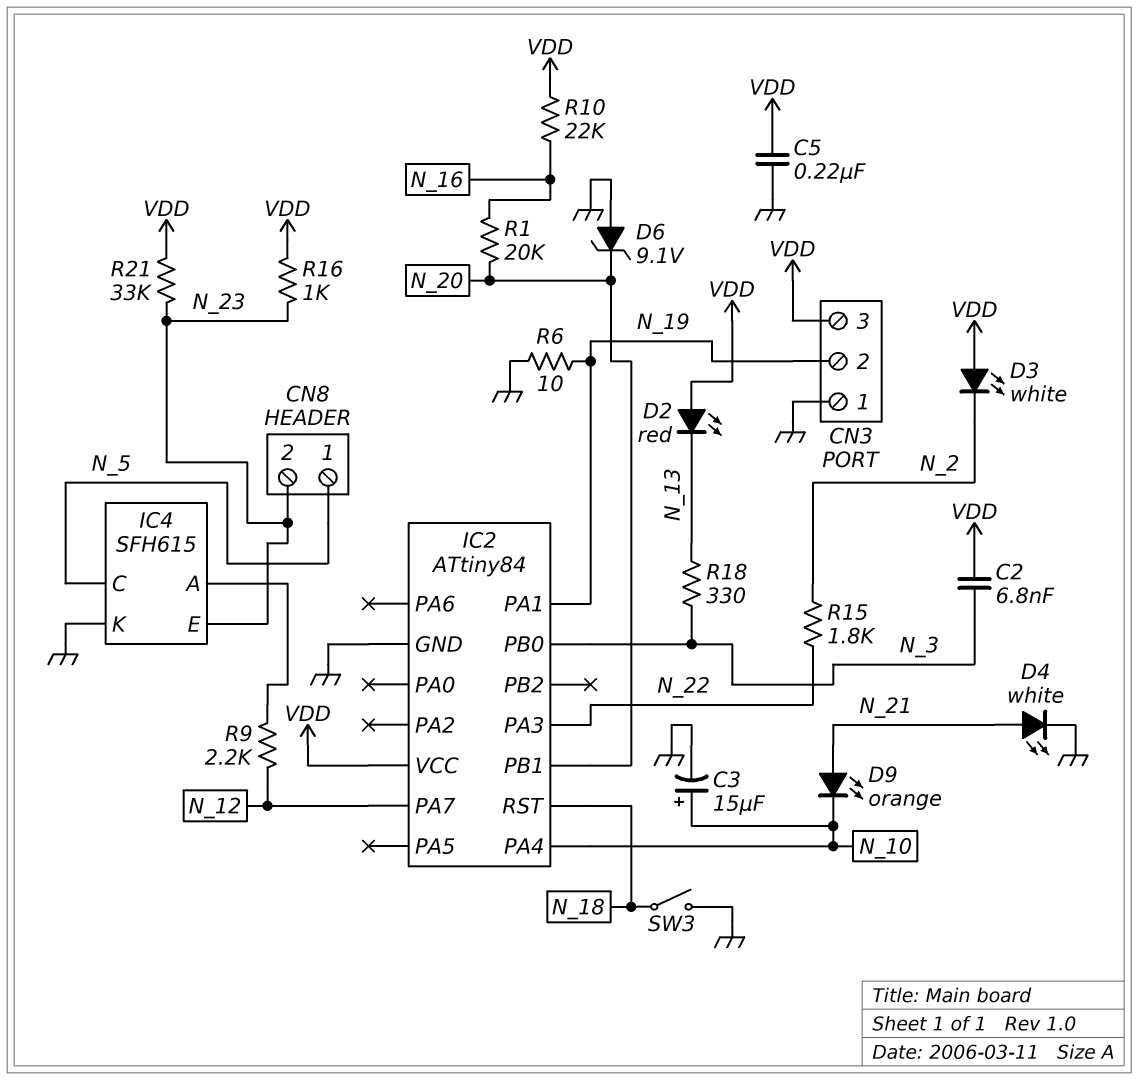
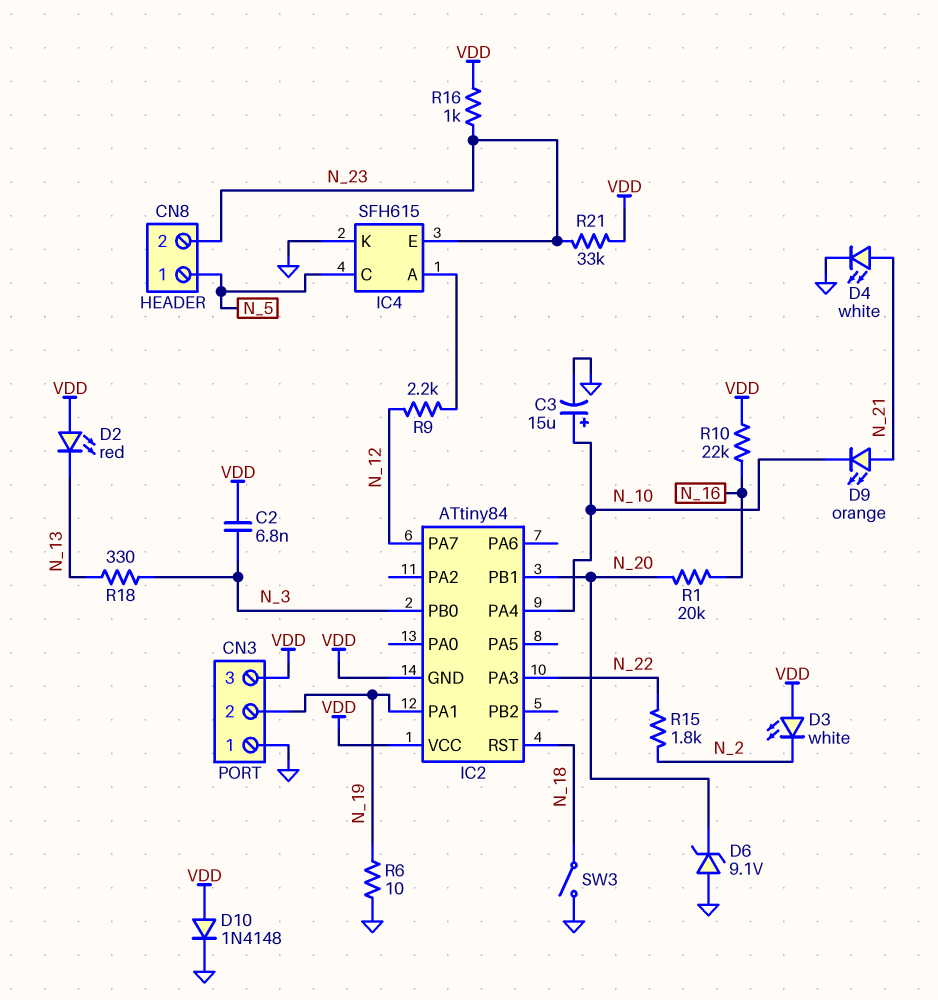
C5: 220nF (GND, VDD) -> none
D10: none -> diode 1N4148 (A VDD, K GND)
IC2 pin GND: GND -> VDD

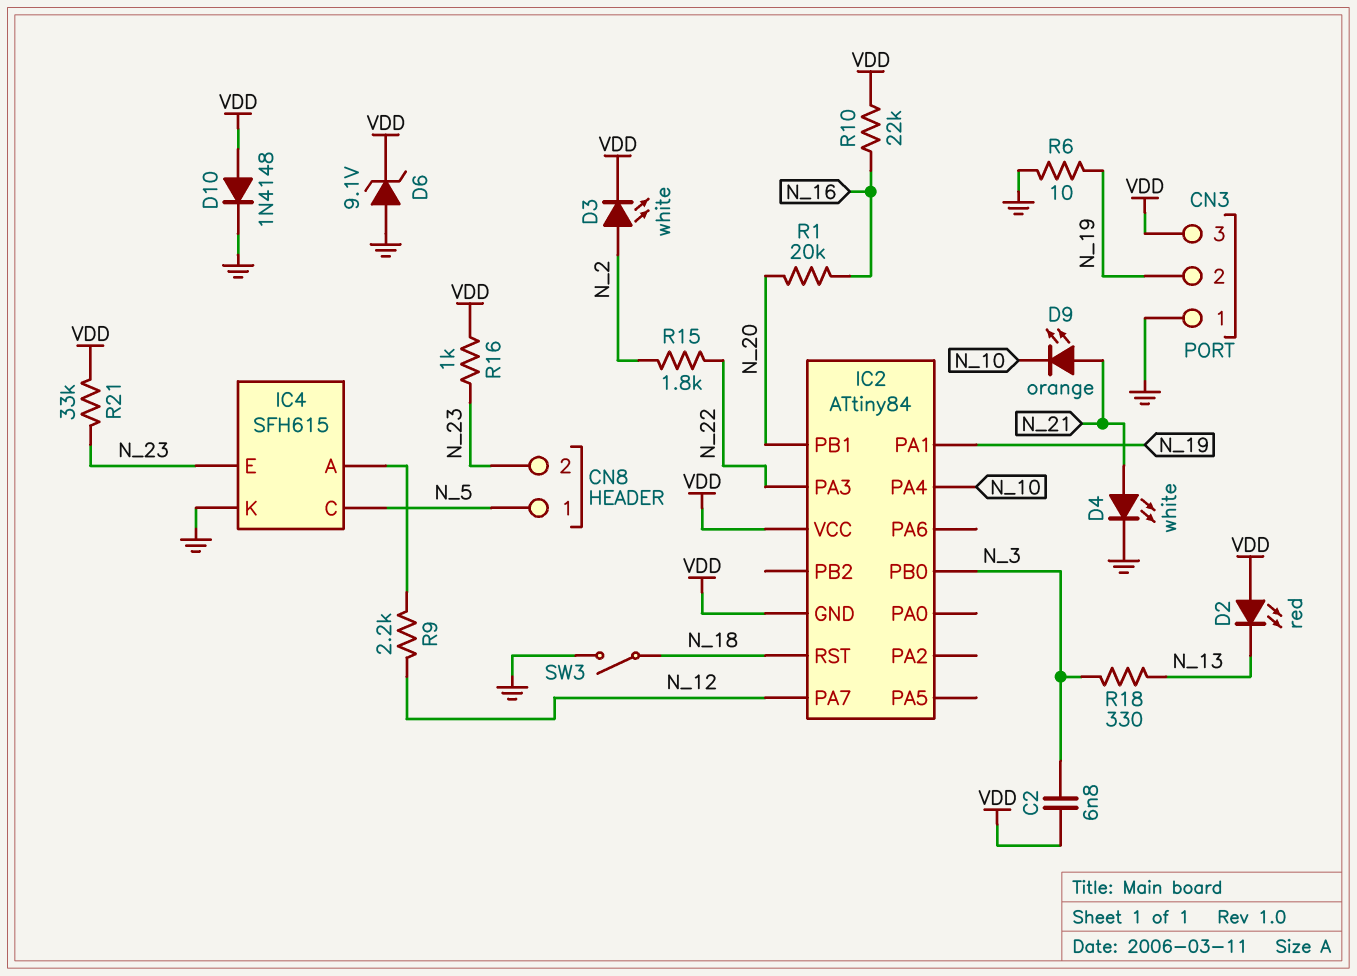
C3: 15uF (plus N_10, minus GND) -> none
D3: LED white (A VDD, K N_2) -> LED white (A N_2, K VDD)
D6: zener 9.1V (A GND, K N_20) -> zener 9.1V (A GND, K VDD)

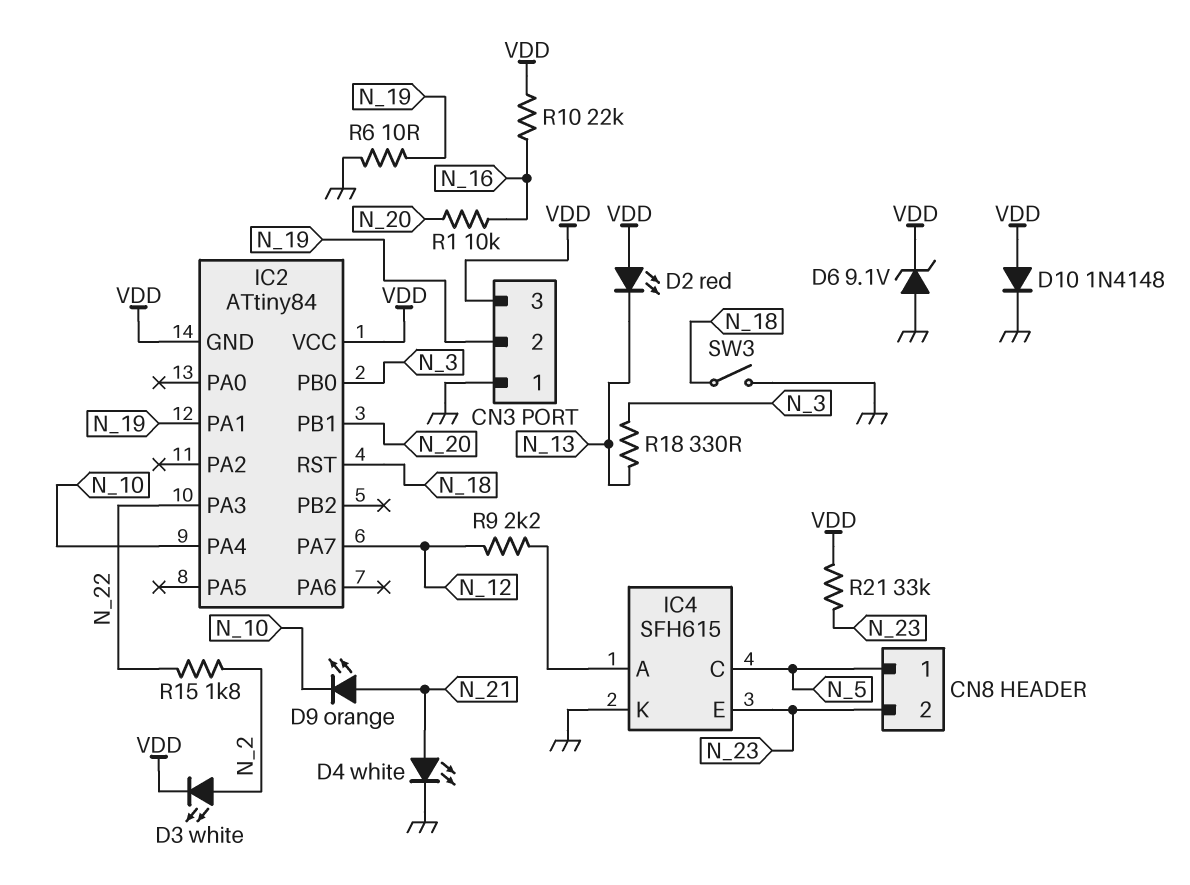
C2: 6.8nF (N_3, VDD) -> none
R1: 20k (N_16, N_20) -> 10k (N_16, N_20)
R16: 1k (N_23, VDD) -> none

